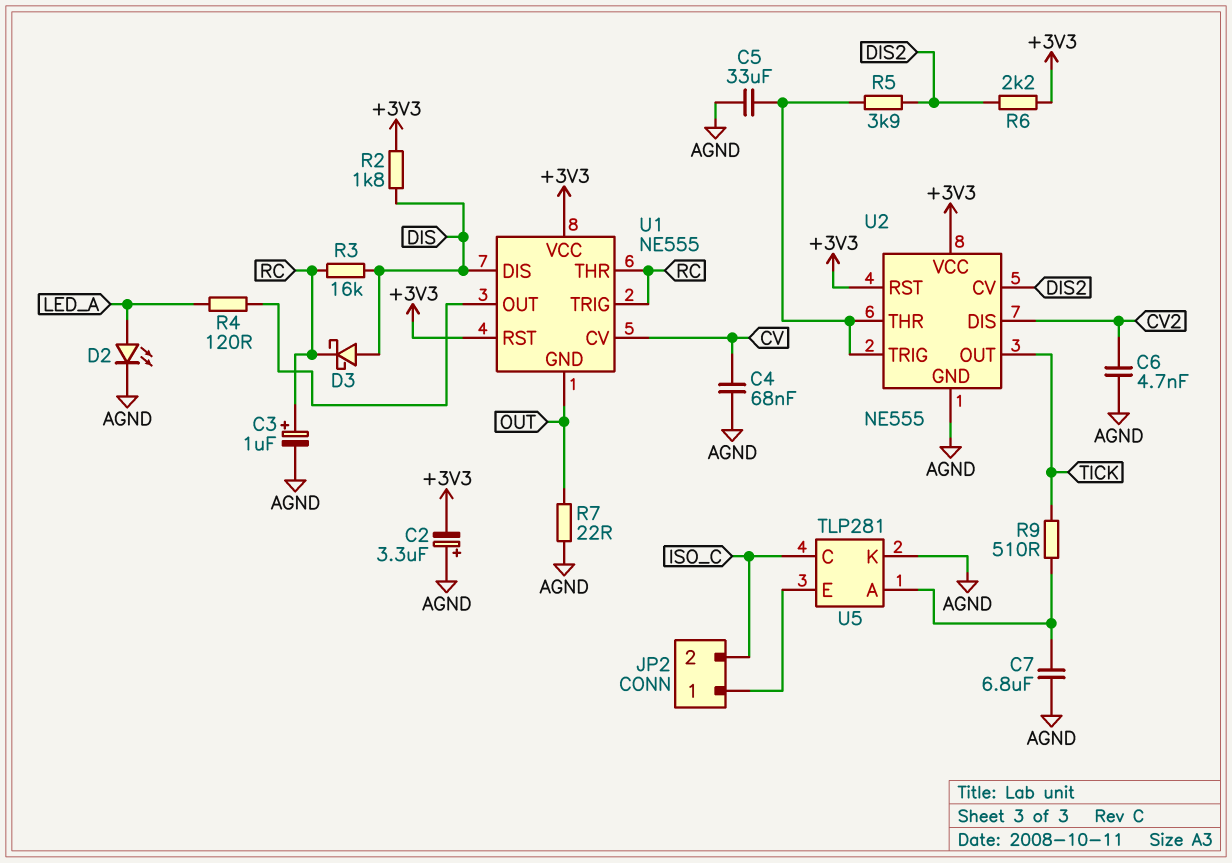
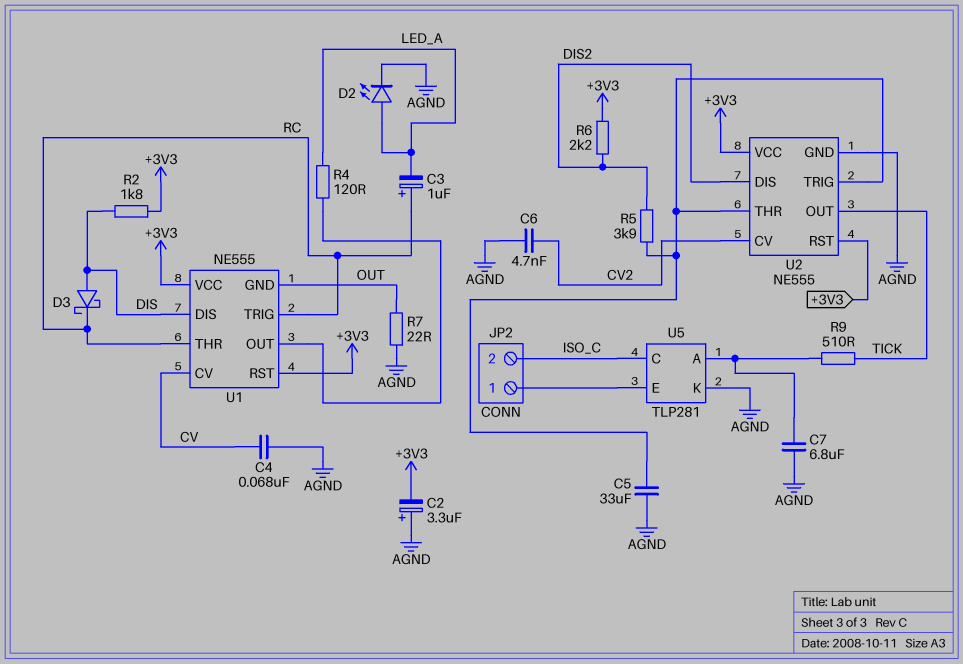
C3: 1uF (plus RC, minus AGND) -> 1uF (plus RC, minus LED_A)
R3: 16k (DIS, RC) -> none
U2 pin CV: DIS2 -> CV2
U2 pin DIS: CV2 -> DIS2

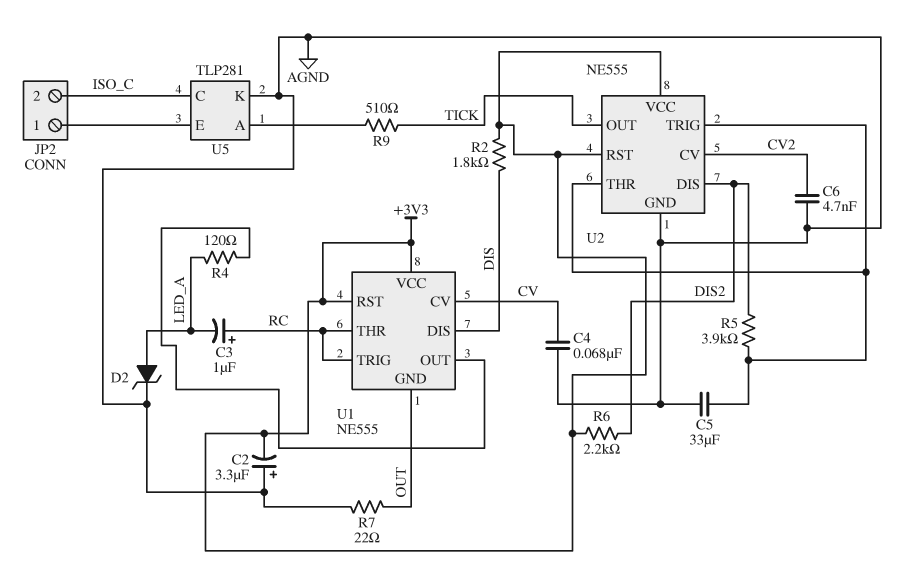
C7: 6.8uF (AGND, U5/A) -> none
D2: LED (A LED_A, K AGND) -> zener (A LED_A, K AGND)
D3: schottky (A DIS, K RC) -> none

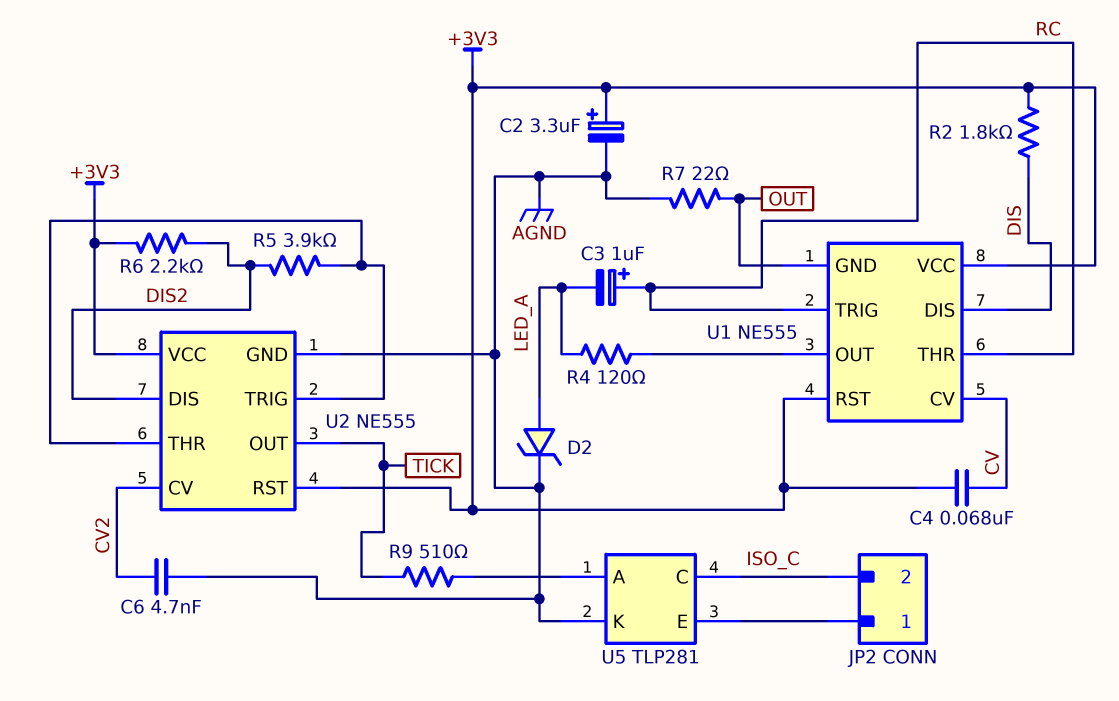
C2: 3.3uF (plus AGND, minus +3V3) -> 3.3uF (plus +3V3, minus AGND)
C4: 68nF (AGND, CV) -> 68nF (+3V3, CV)
C5: 33uF (AGND, U2/THR) -> none

